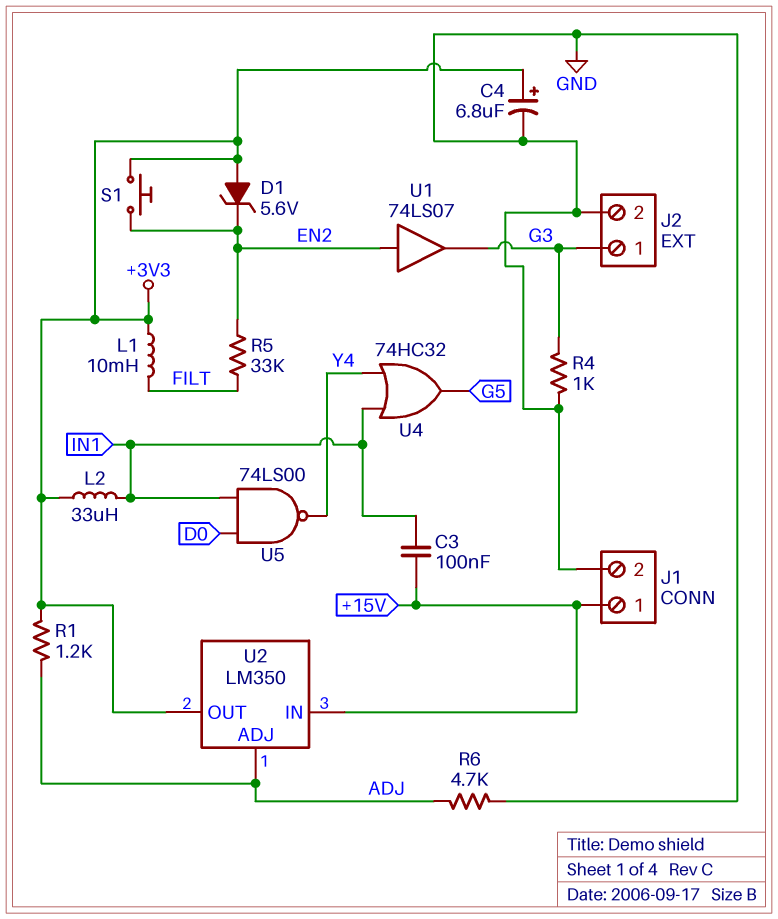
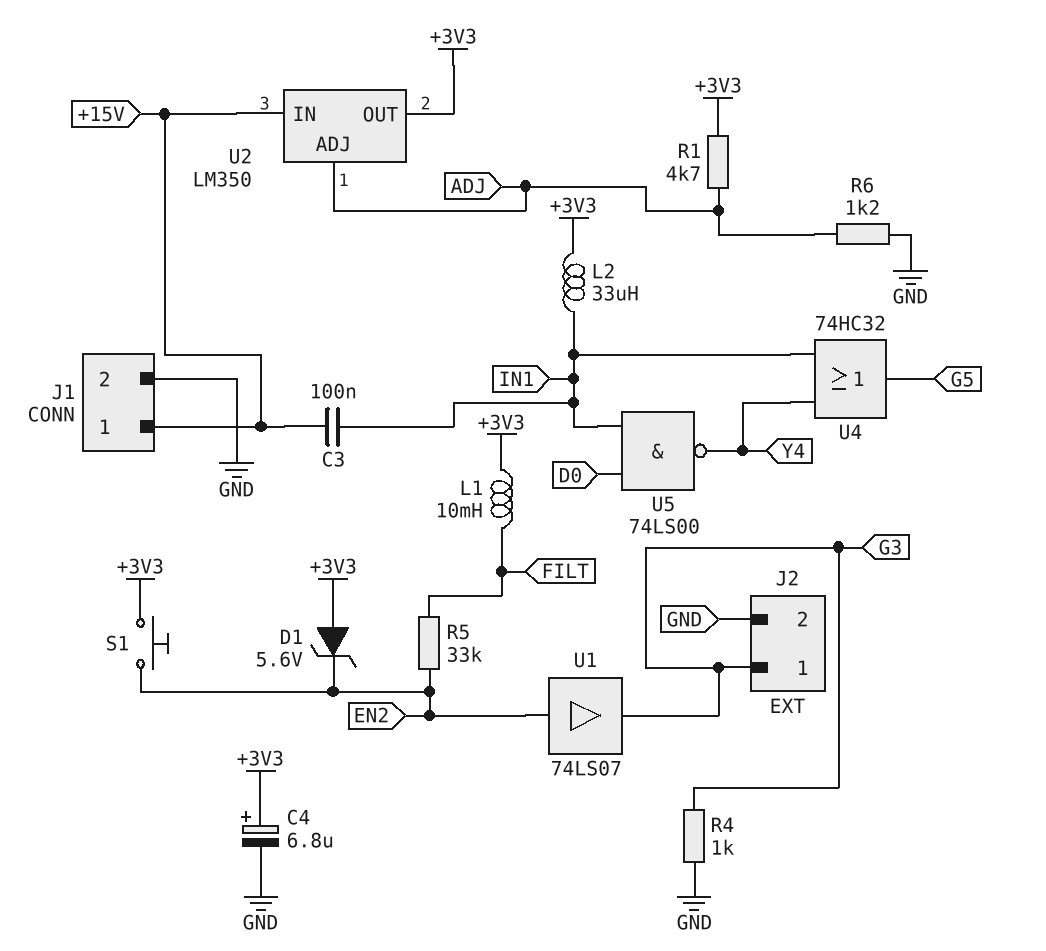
R1: 1.2k (+3V3, ADJ) -> 4.7k (+3V3, ADJ)
R6: 4.7k (ADJ, GND) -> 1.2k (ADJ, GND)

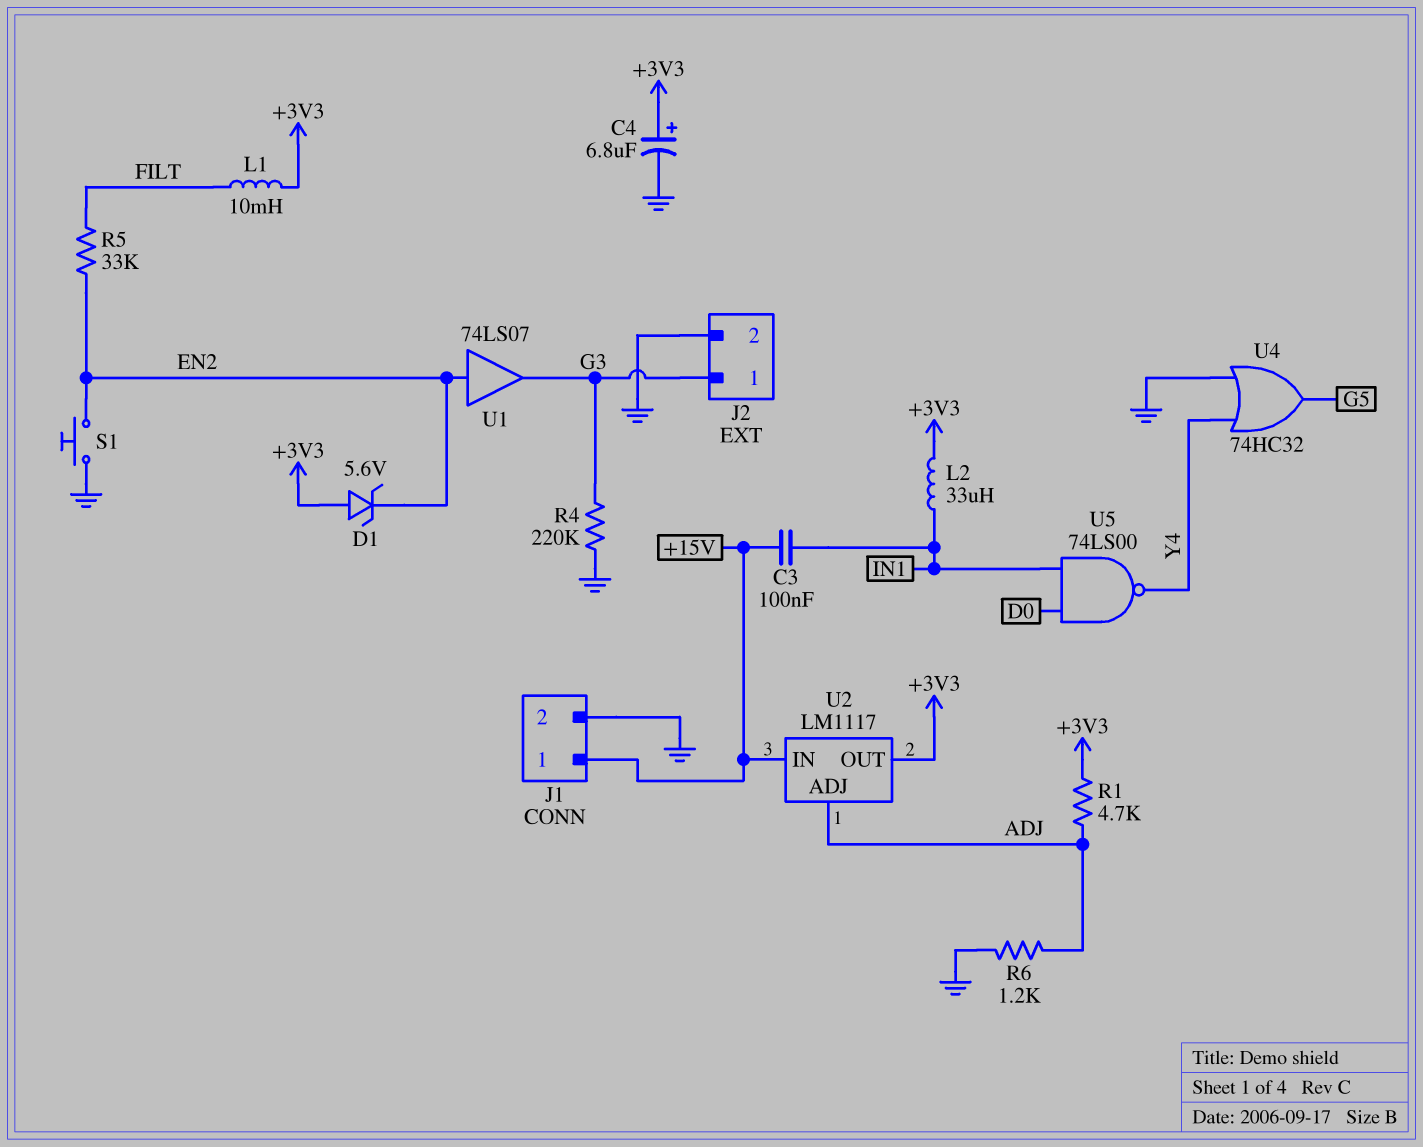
R4: 1k (G3, GND) -> 220k (G3, GND)
S1: button (+3V3, EN2) -> button (EN2, GND)
U2: LM350 -> LM1117
U4: OR 74HC32 (in IN1, in Y4, out G5) -> OR 74HC32 (in GND, in Y4, out G5)

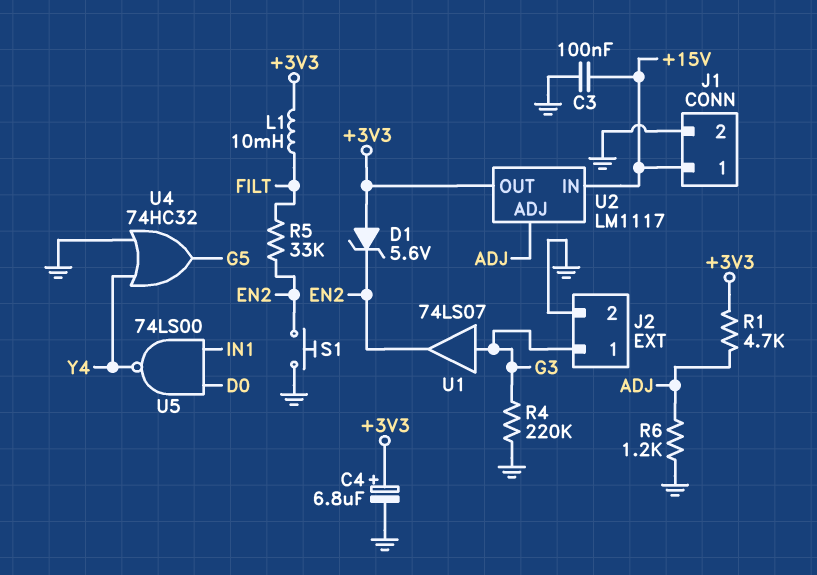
C3: 100nF (+15V, IN1) -> 100nF (+15V, GND)
L2: 33uH (+3V3, IN1) -> none
U1: buffer 74LS07 (in EN2, out G3) -> buffer 74LS07 (in G3, out EN2)

